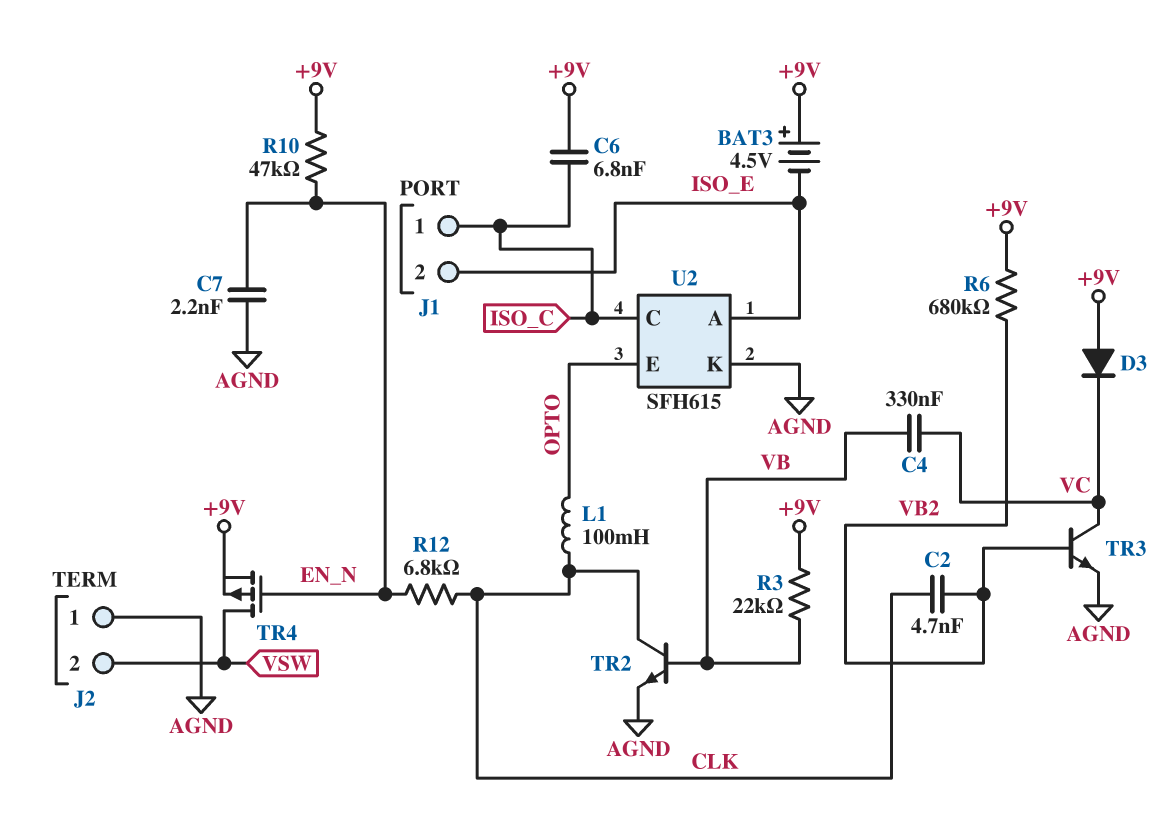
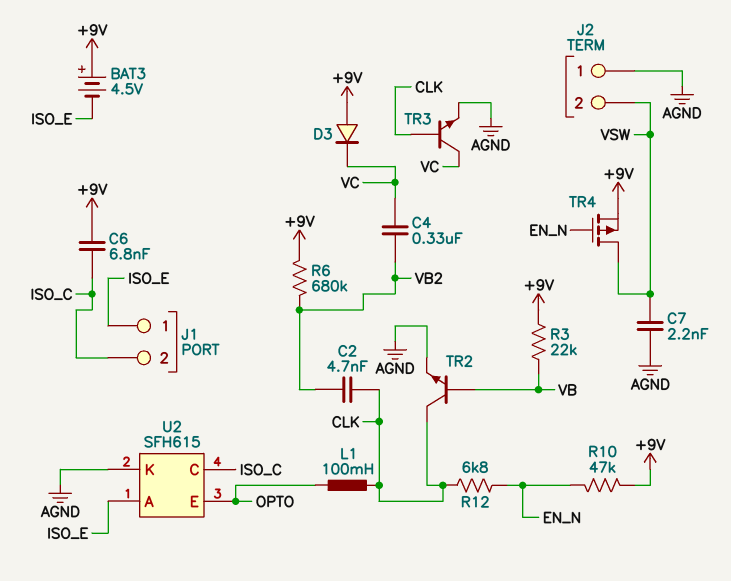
C4: 330nF (VB, VC) -> 330nF (VB2, VC)
C7: 2.2nF (AGND, EN_N) -> 2.2nF (AGND, VSW)
J1 pin 1: ISO_C -> ISO_E
J1 pin 2: ISO_E -> ISO_C
TR3: NPN (B VB2, C VC, E AGND) -> NPN (B CLK, C VC, E AGND)

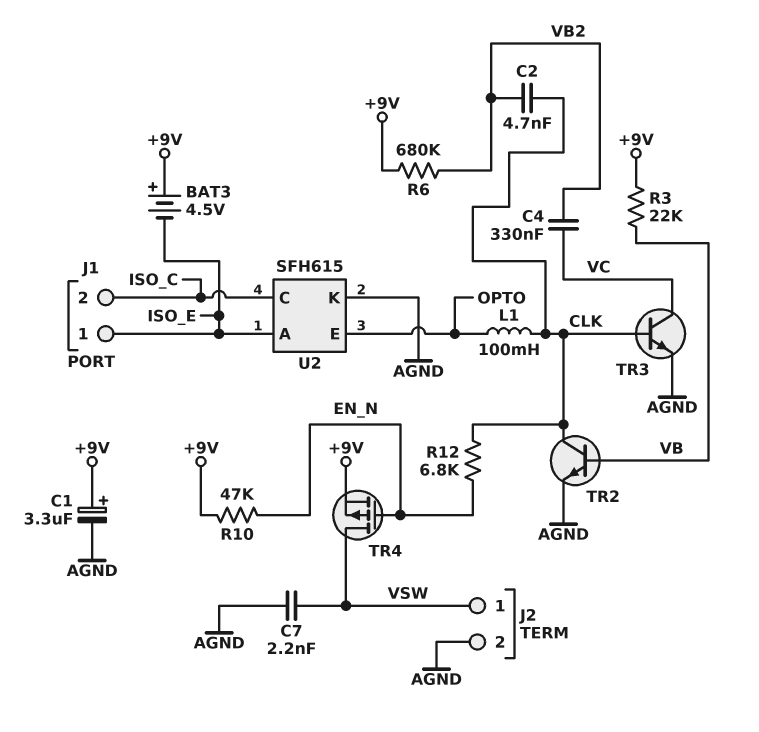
C1: none -> 3.3uF (plus +9V, minus AGND)
C6: 6.8nF (+9V, ISO_C) -> none
D3: diode (A +9V, K VC) -> none
J2 pin 1: AGND -> VSW
J2 pin 2: VSW -> AGND

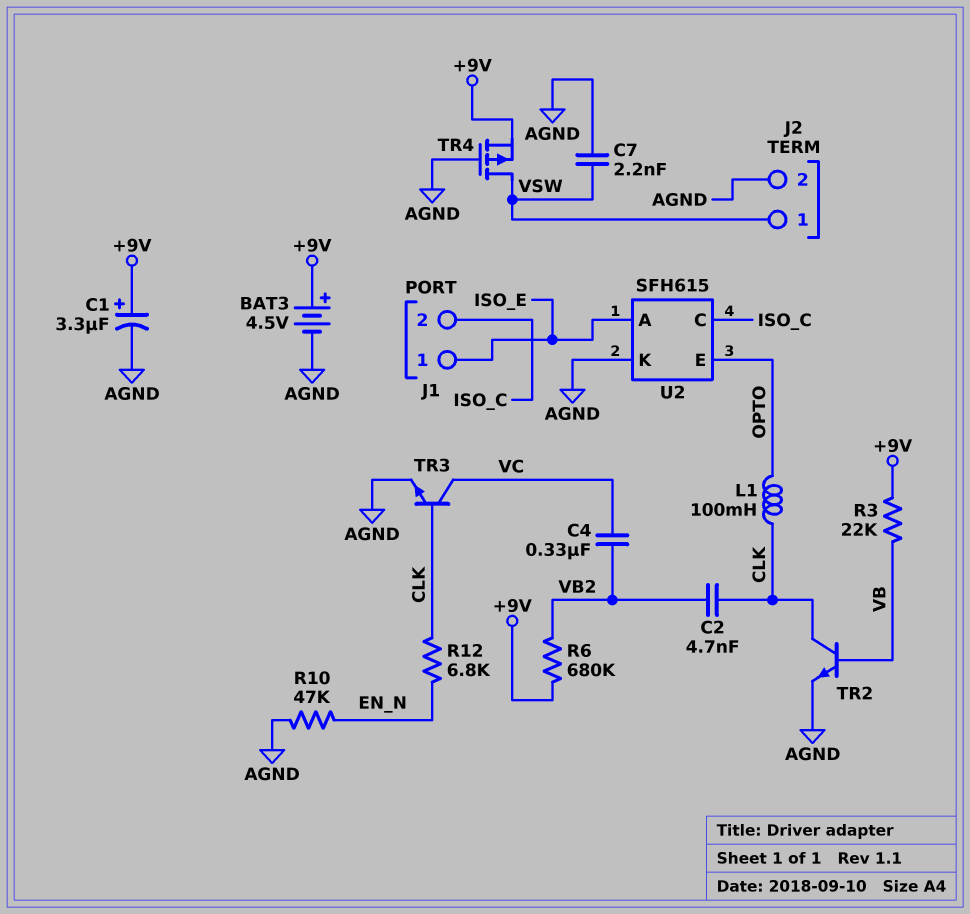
BAT3: 4.5V (plus +9V, minus ISO_E) -> 4.5V (plus +9V, minus AGND)
R10: 47k (+9V, EN_N) -> 47k (AGND, EN_N)
TR4: PMOS (G EN_N, D VSW, S +9V) -> PMOS (G AGND, D VSW, S +9V)

